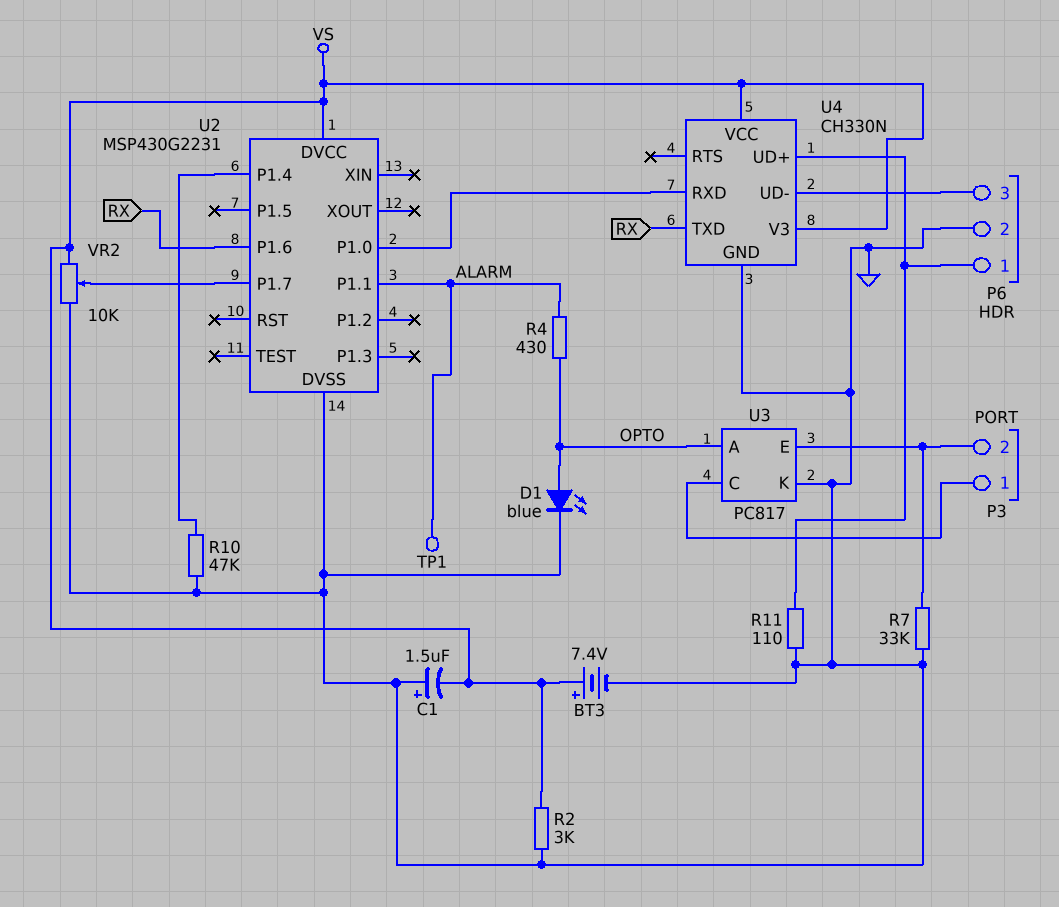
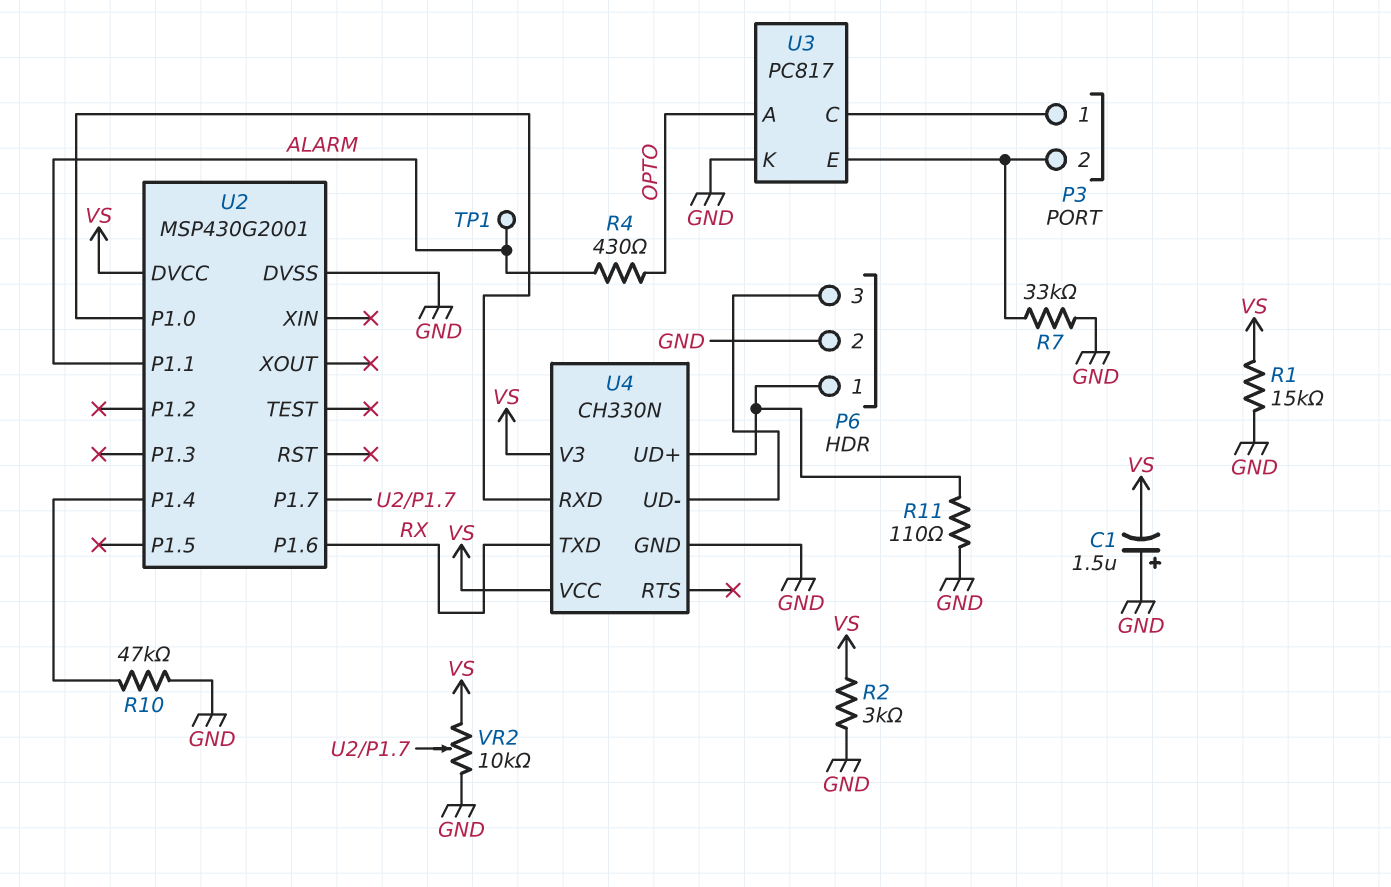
BT3: 7.4V (plus VS, minus GND) -> none
D1: LED blue (A OPTO, K GND) -> none
R1: none -> 15k (GND, VS)
U2: MSP430G2231 -> MSP430G2001

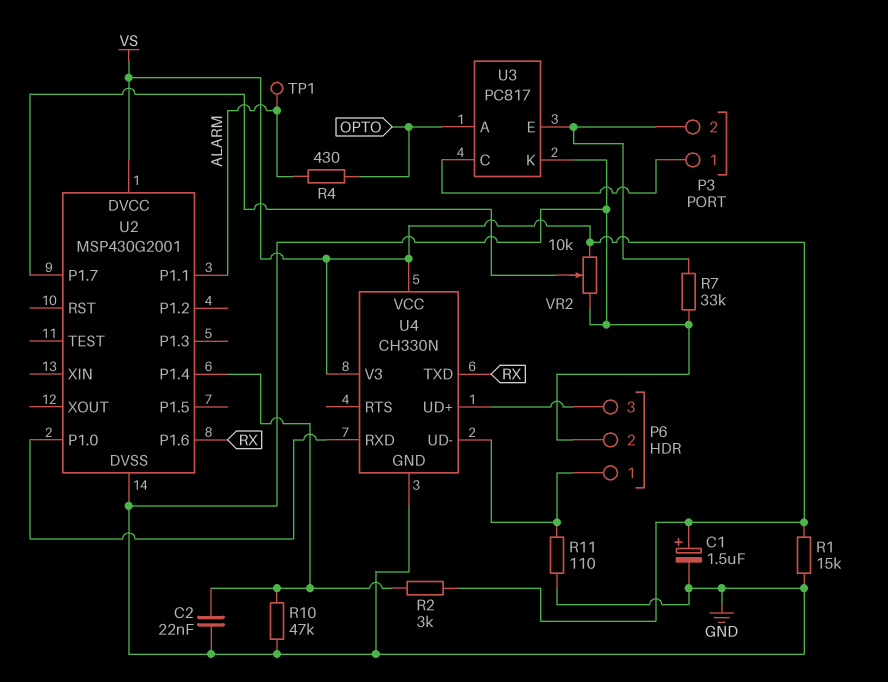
C1: 1.5uF (plus GND, minus VS) -> 1.5uF (plus VS, minus GND)
C2: none -> 22nF (GND, U2/P1.4)
R2: 3k (GND, VS) -> 3k (U2/P1.4, VS)
U4 pin UD+: P6/1 -> P6/3
U4 pin UD-: P6/3 -> P6/1

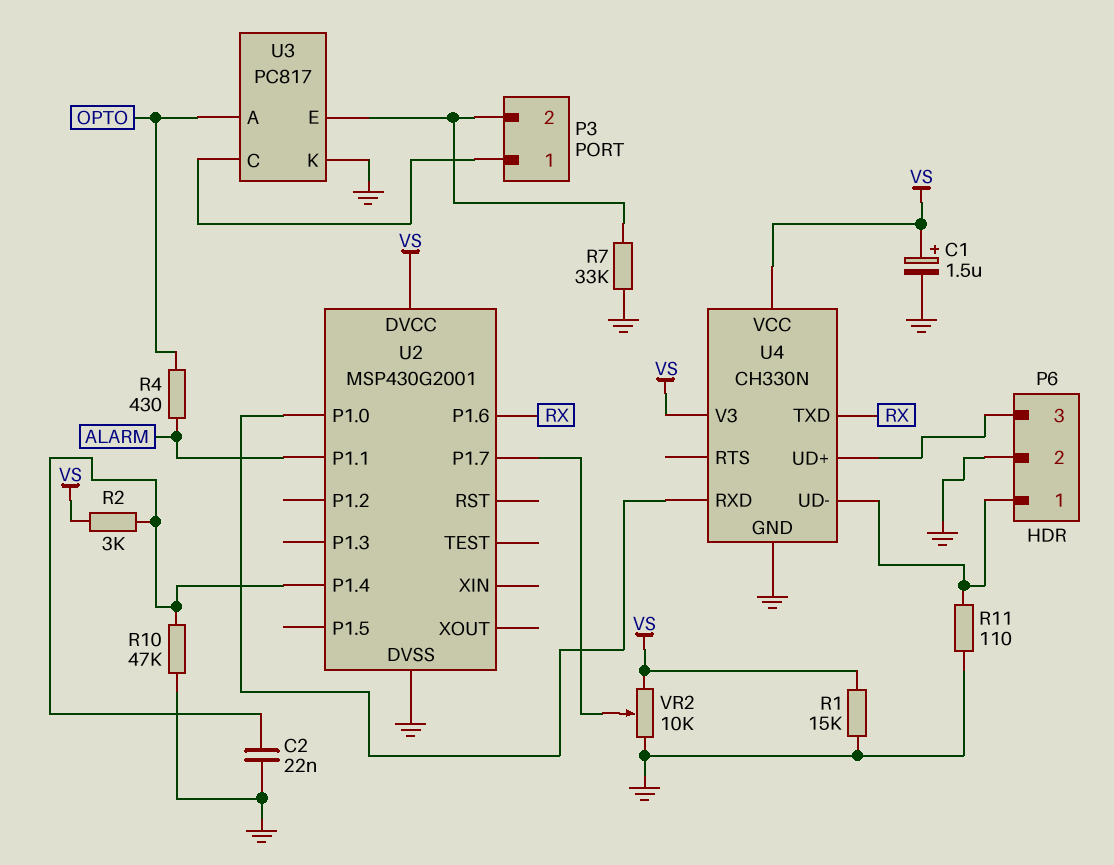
TP1: test point (ALARM) -> none

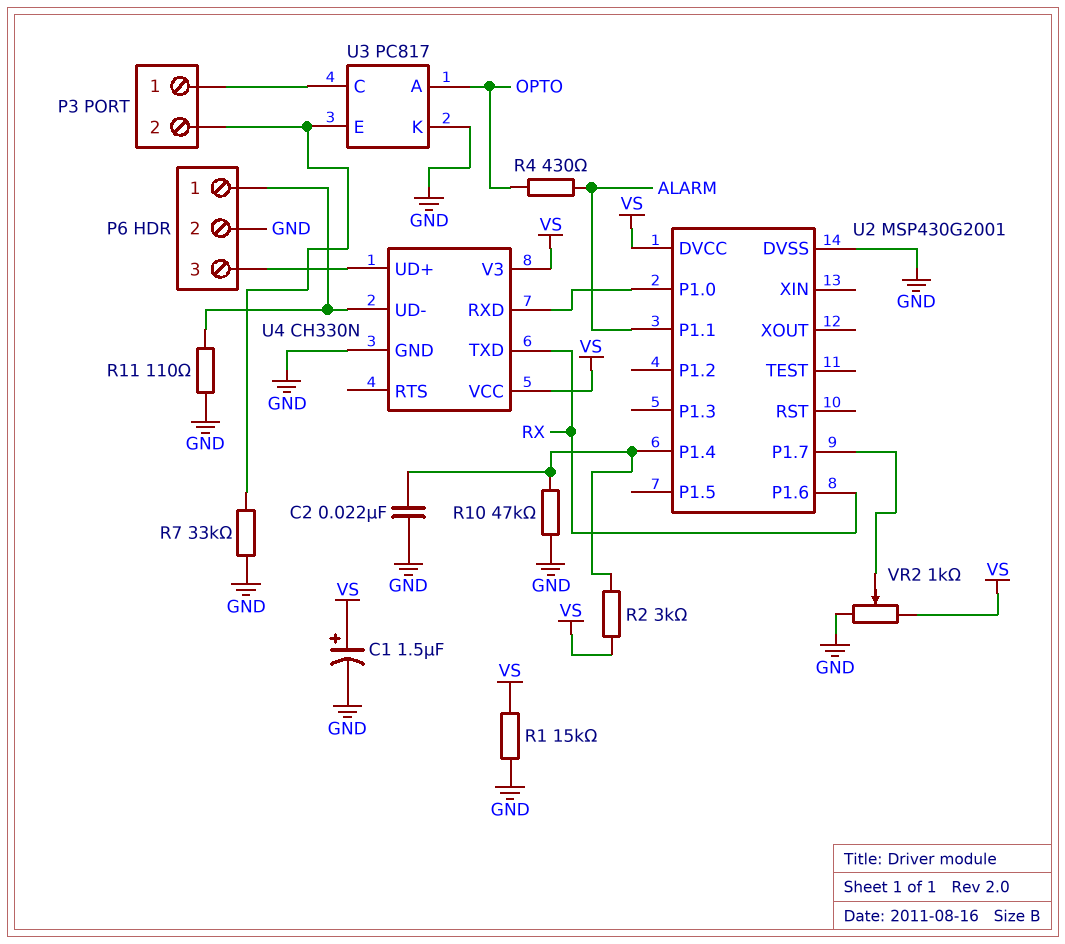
VR2: 10k (GND, VS, wiper U2/P1.7) -> 1k (GND, VS, wiper U2/P1.7)

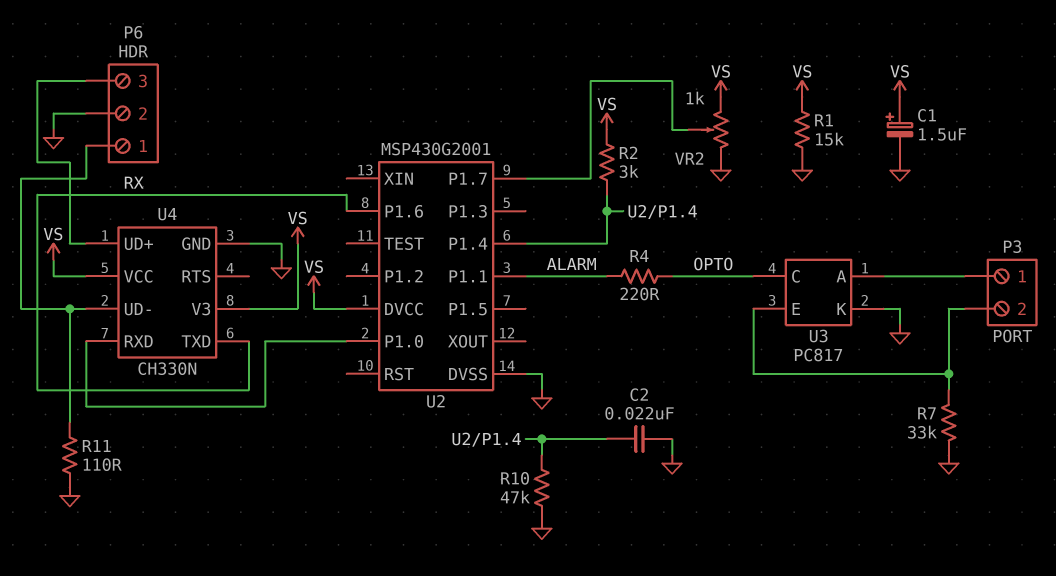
R4: 430 (ALARM, OPTO) -> 220 (ALARM, OPTO)
U3 pin A: OPTO -> P3/1
U3 pin C: P3/1 -> OPTO

